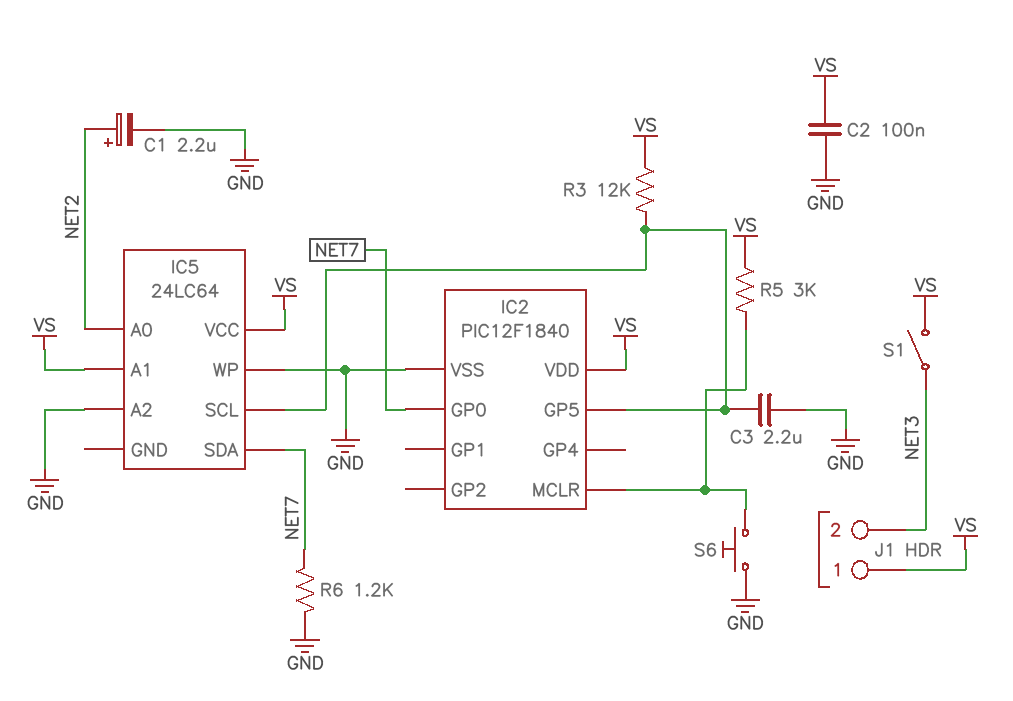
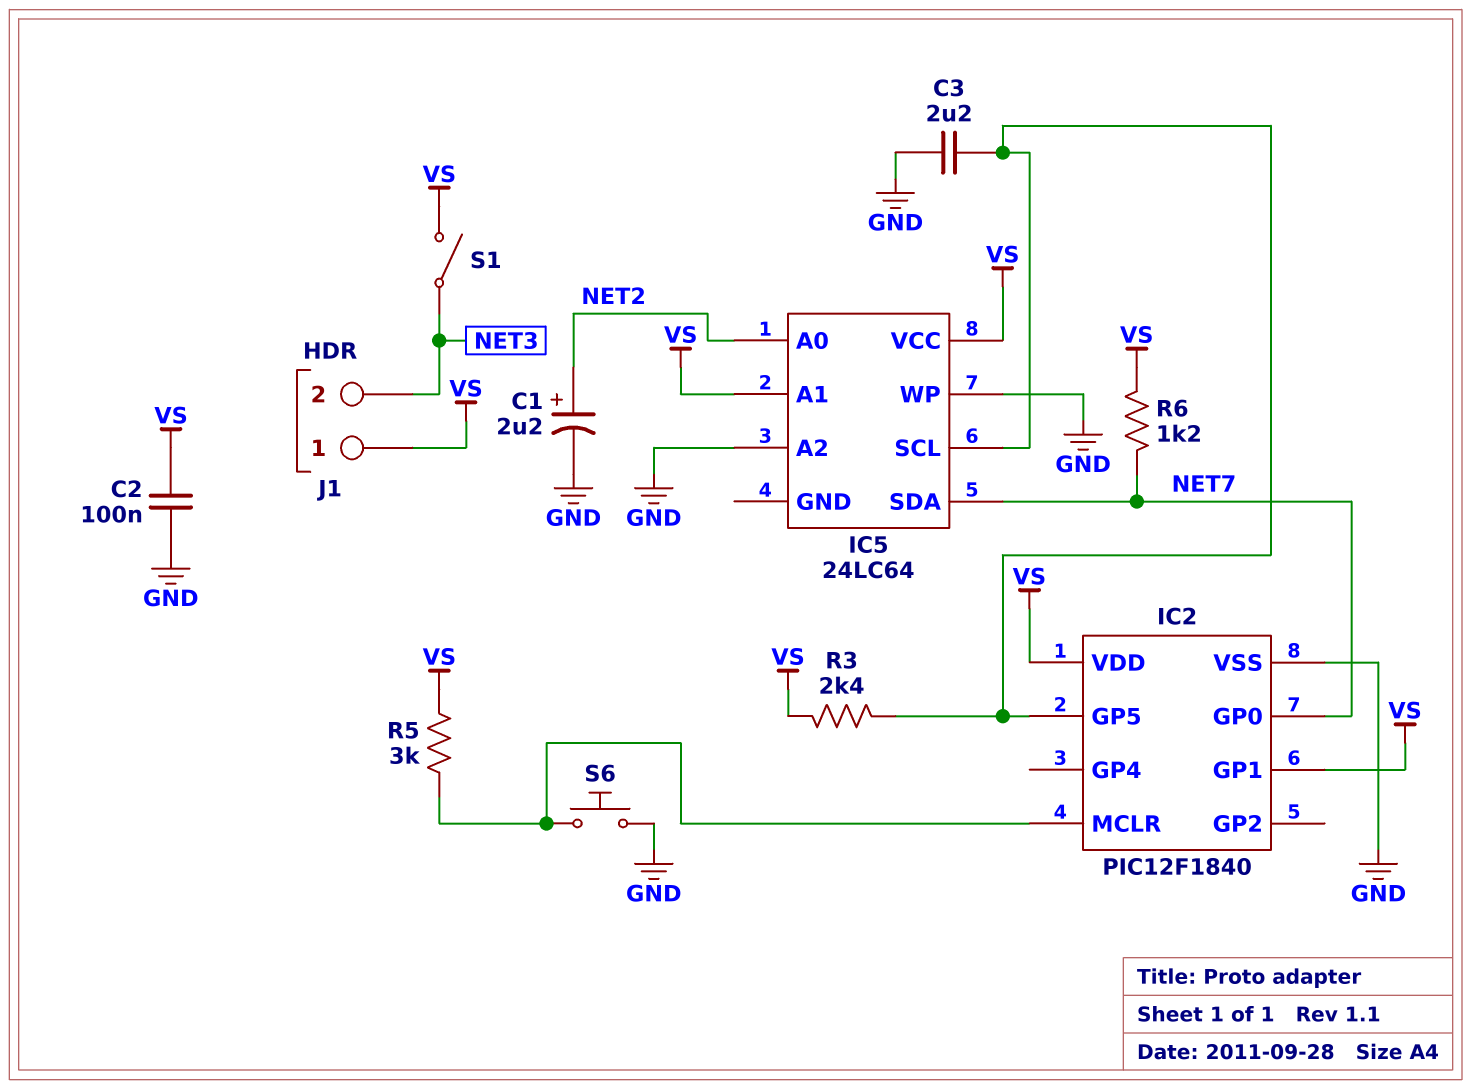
IC2 pin GP1: none -> VS
R3: 12k (IC2/GP5, VS) -> 2.4k (IC2/GP5, VS)
R6: 1.2k (GND, NET7) -> 1.2k (NET7, VS)

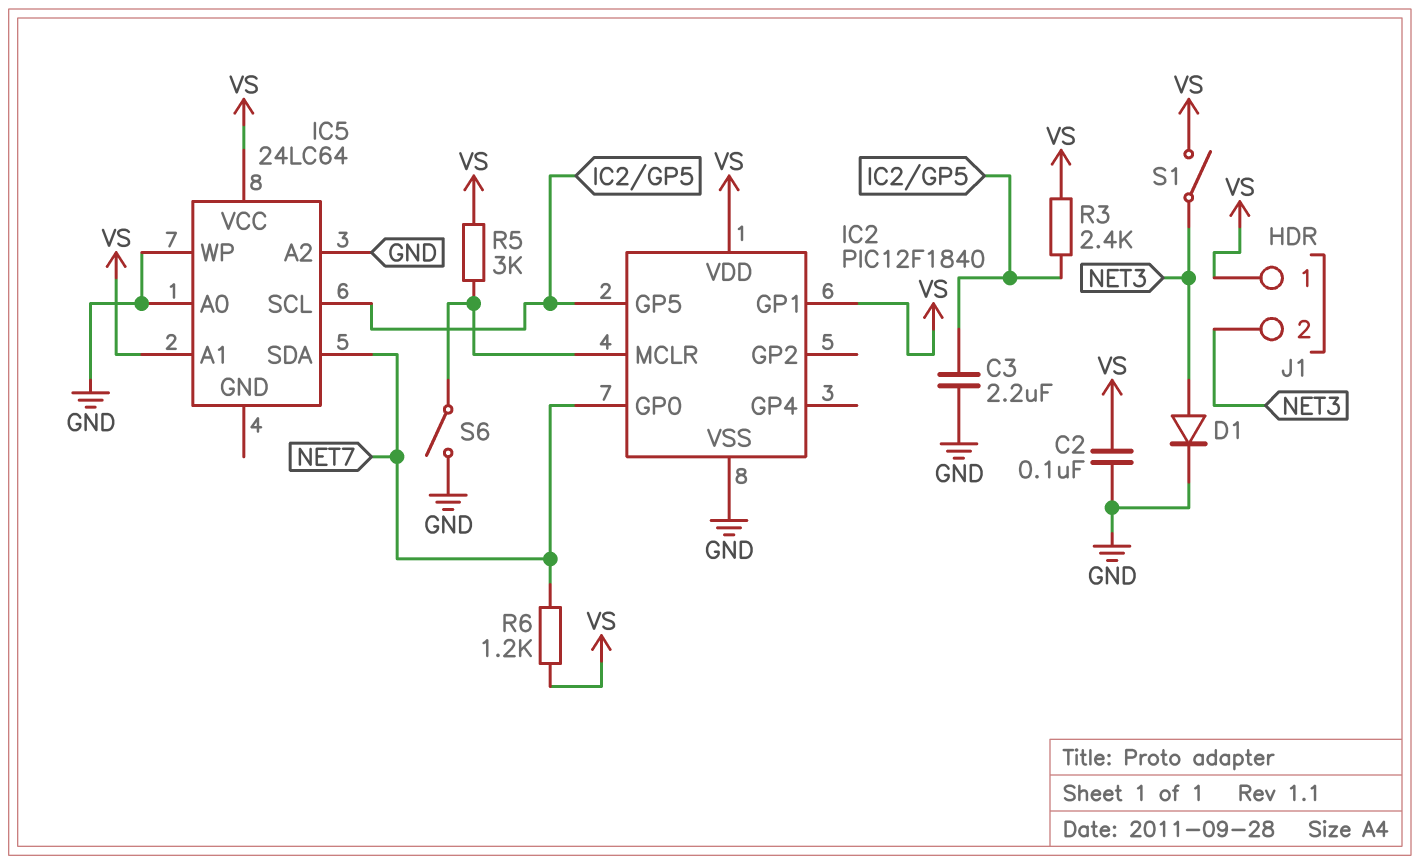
C1: 2.2uF (plus NET2, minus GND) -> none
D1: none -> diode (A NET3, K GND)
IC5 pin A0: NET2 -> GND
S6: button (GND, IC2/MCLR) -> switch (GND, IC2/MCLR)

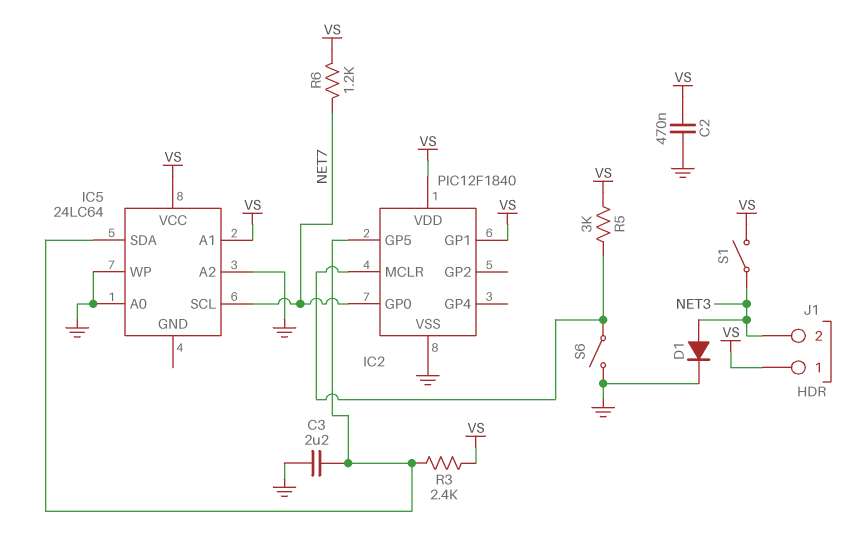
C2: 100nF (GND, VS) -> 470nF (GND, VS)
IC5 pin SCL: IC2/GP5 -> NET7
IC5 pin SDA: NET7 -> IC2/GP5

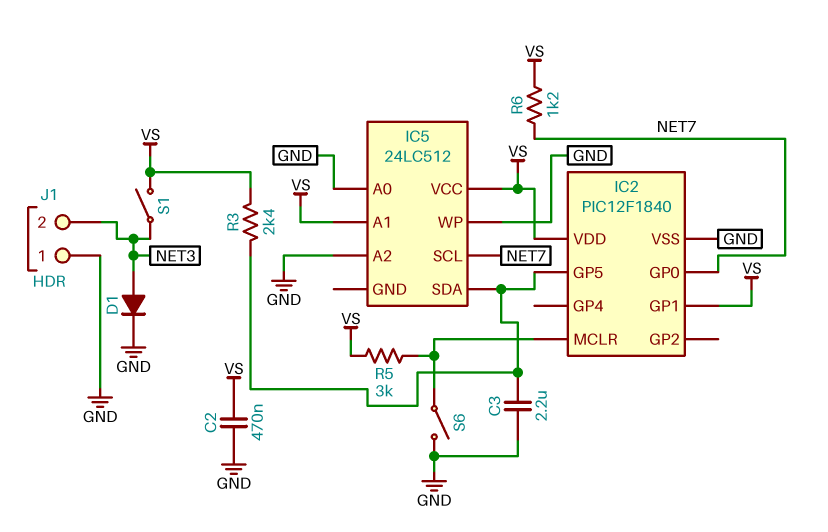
IC5: 24LC64 -> 24LC512
J1 pin 1: VS -> GND

